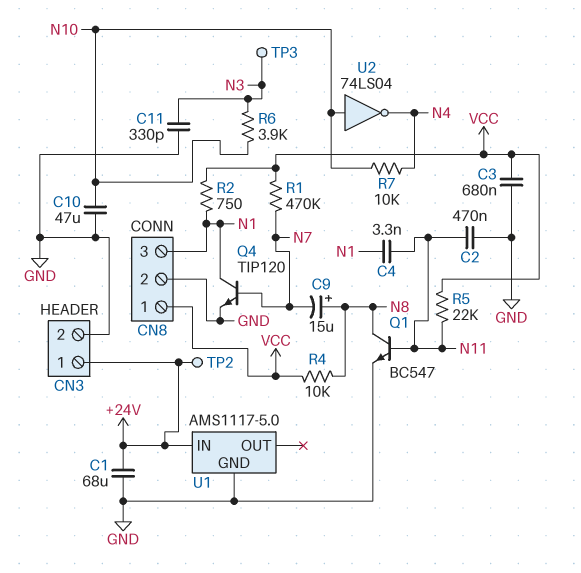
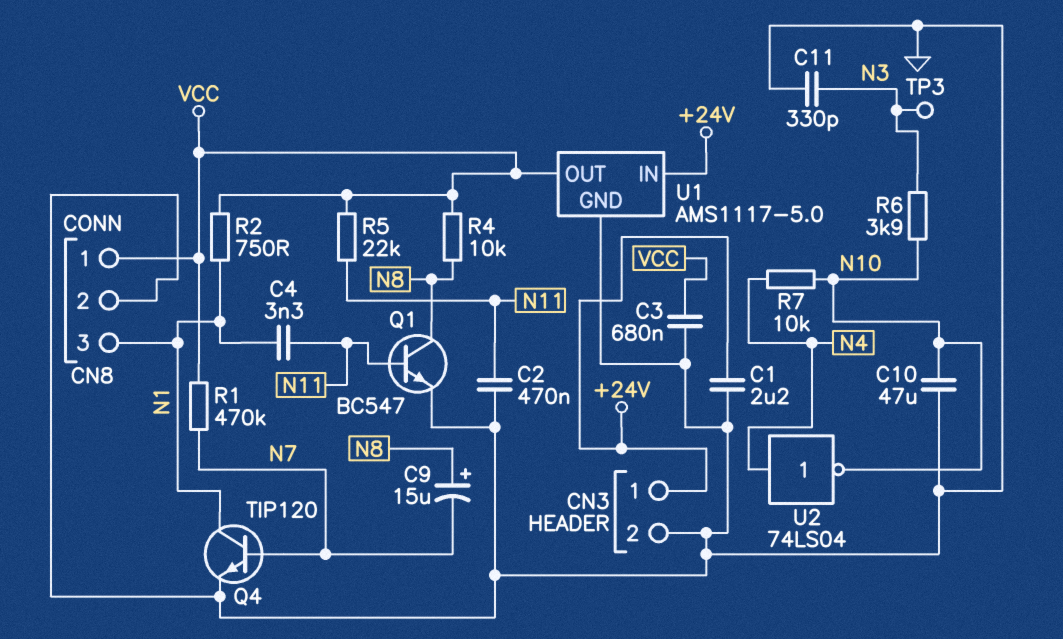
C1: 68uF (+24V, GND) -> 2.2uF (+24V, GND)
TP2: test point (+24V) -> none
U1 pin OUT: none -> VCC
U2: NOT 74LS04 (in N10, out N4) -> NOT 74LS04 (in N4, out N10)

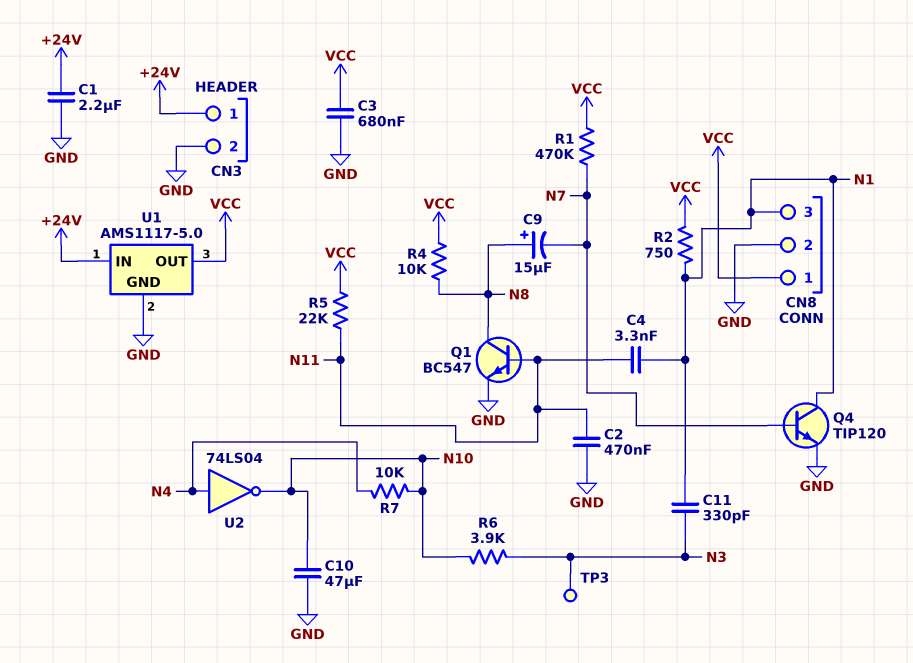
C11: 330pF (GND, N3) -> 330pF (N1, N3)

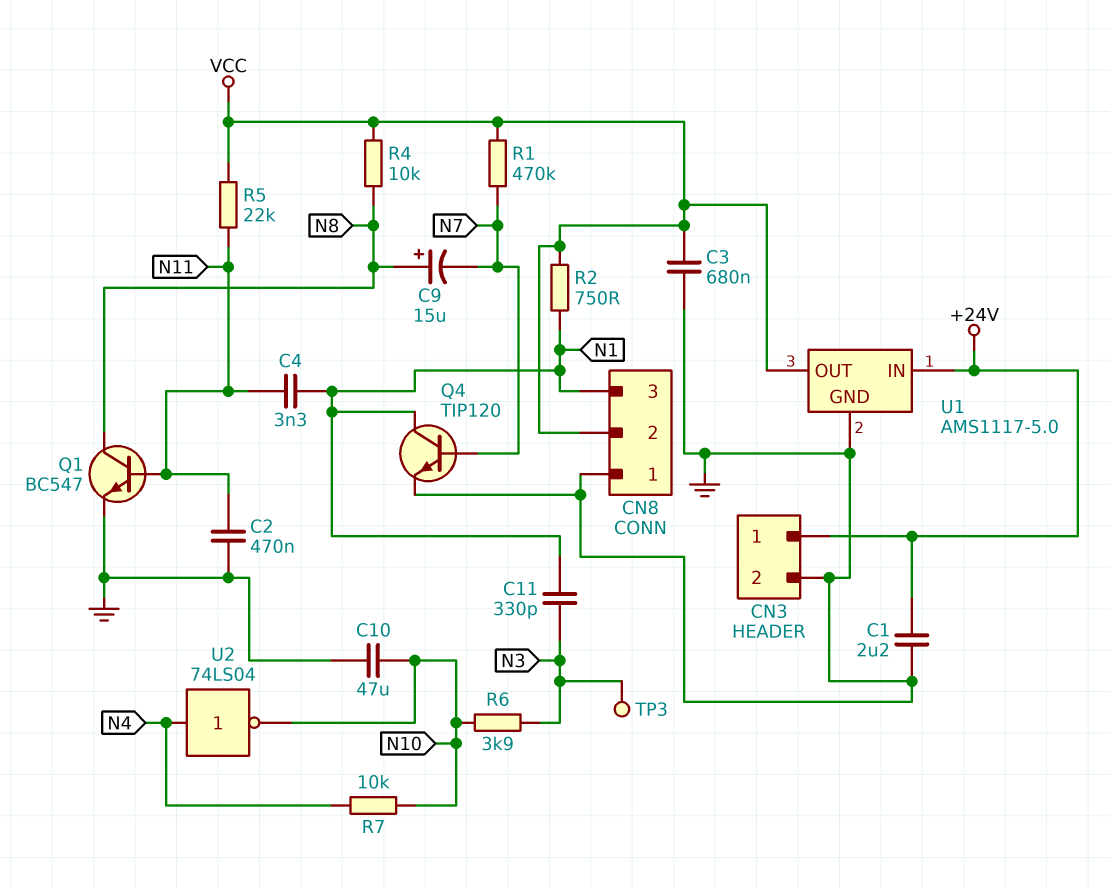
CN8 pin 1: VCC -> GND
CN8 pin 2: GND -> VCC

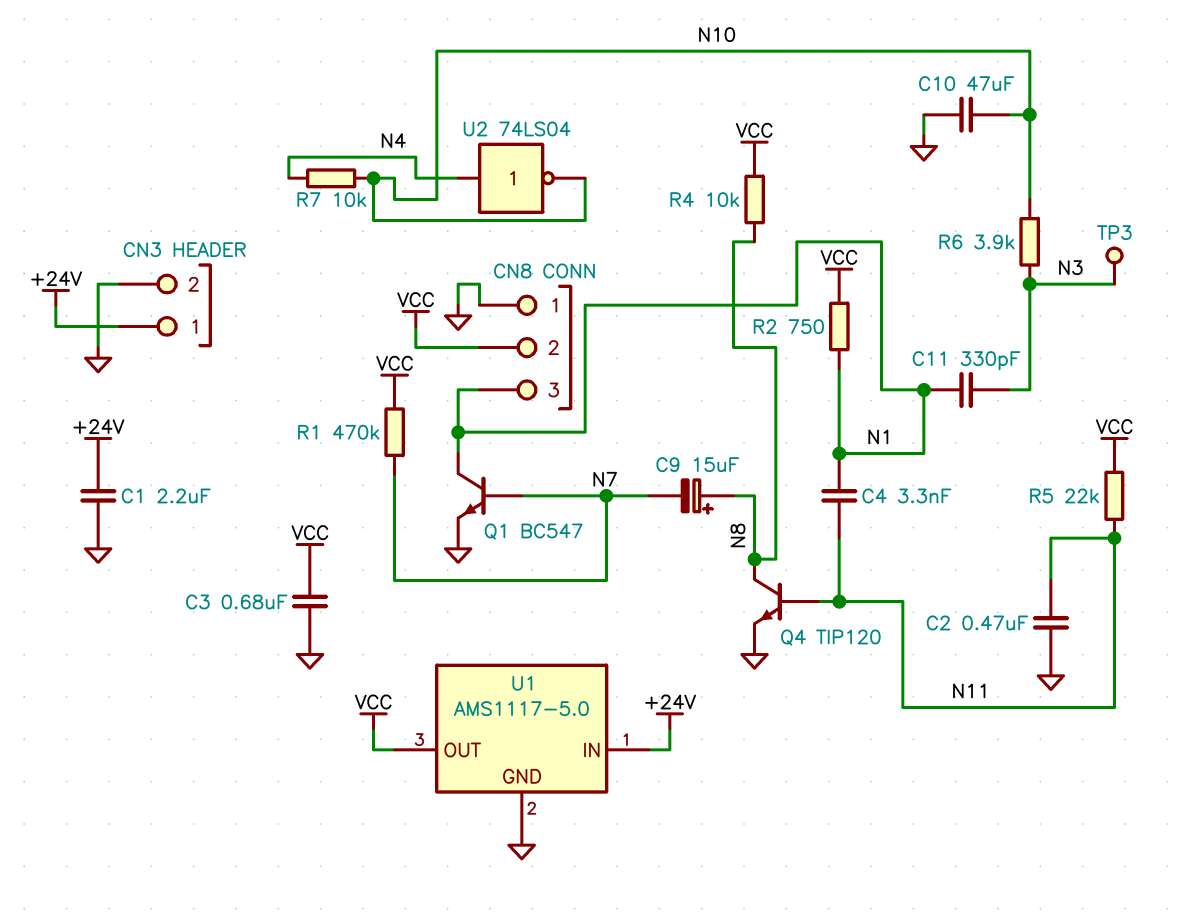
Q1: NPN BC547 (B N11, C N8, E GND) -> NPN BC547 (B N7, C N1, E GND)
Q4: NPN TIP120 (B N7, C N1, E GND) -> NPN TIP120 (B N11, C N8, E GND)

